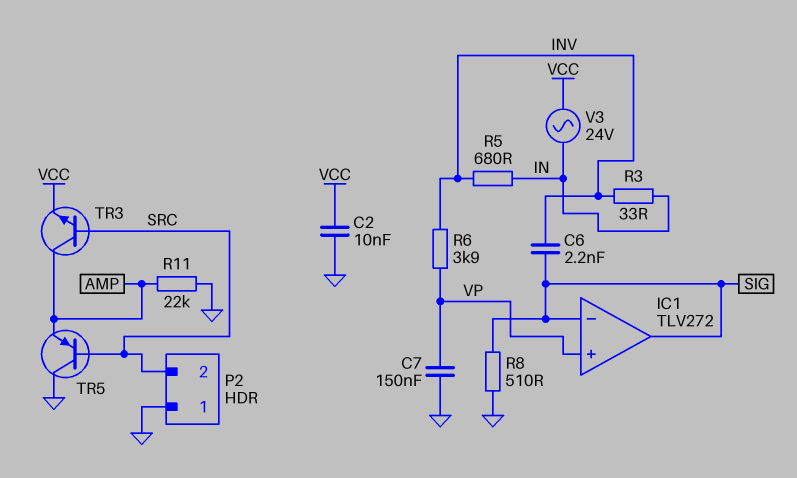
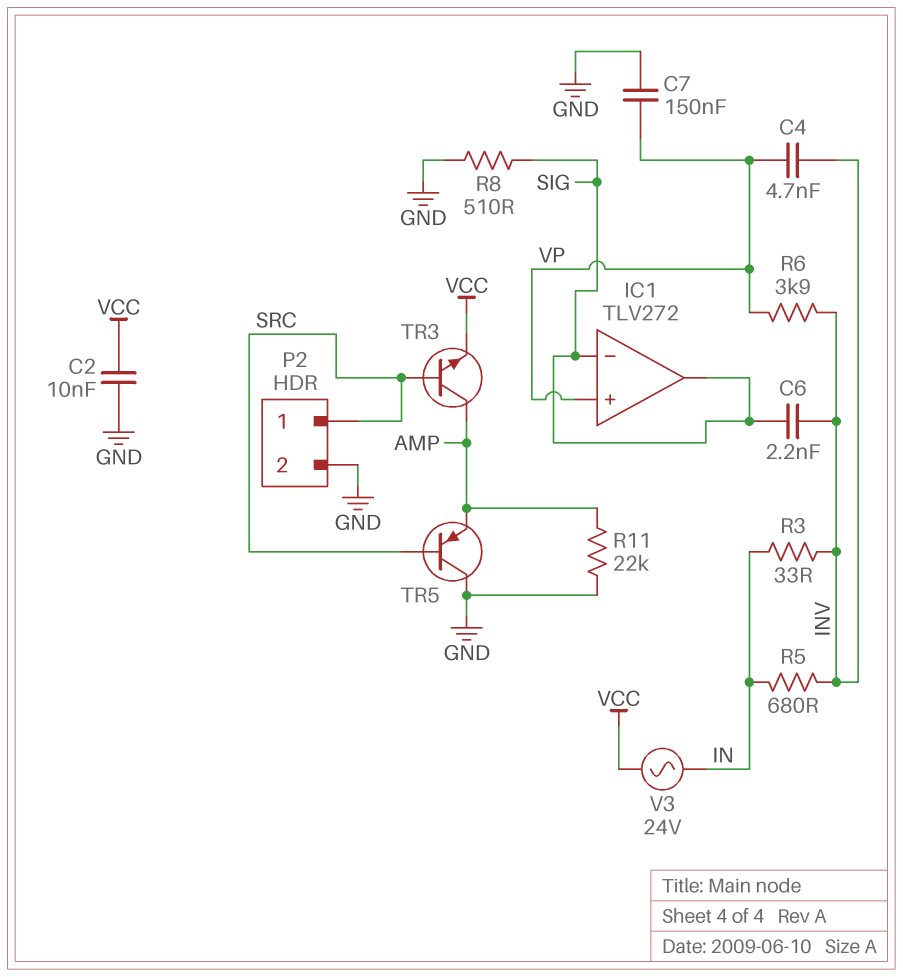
C4: none -> 4.7nF (INV, VP)
P2 pin 1: GND -> SRC
P2 pin 2: SRC -> GND

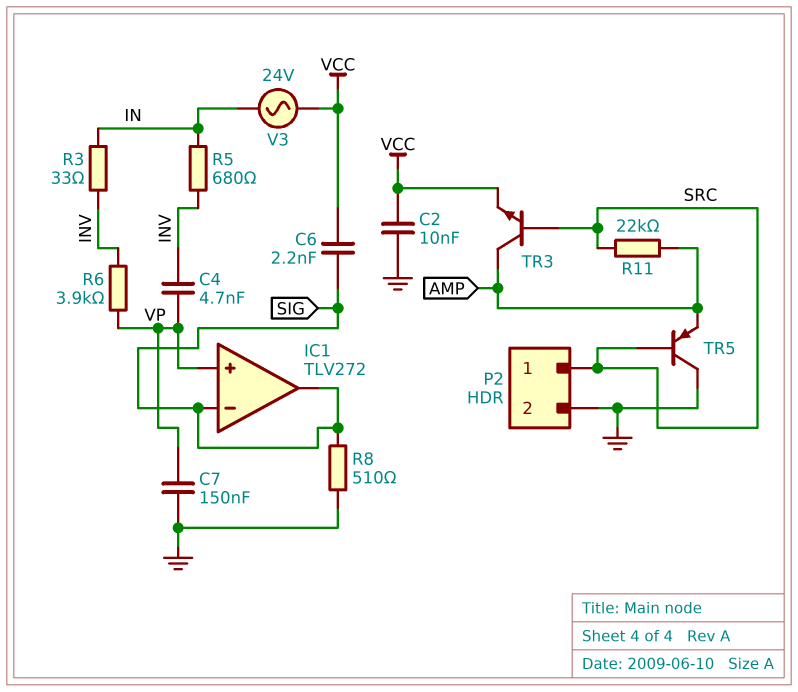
C6: 2.2nF (INV, SIG) -> 2.2nF (SIG, VCC)
R11: 22k (AMP, GND) -> 22k (AMP, SRC)

